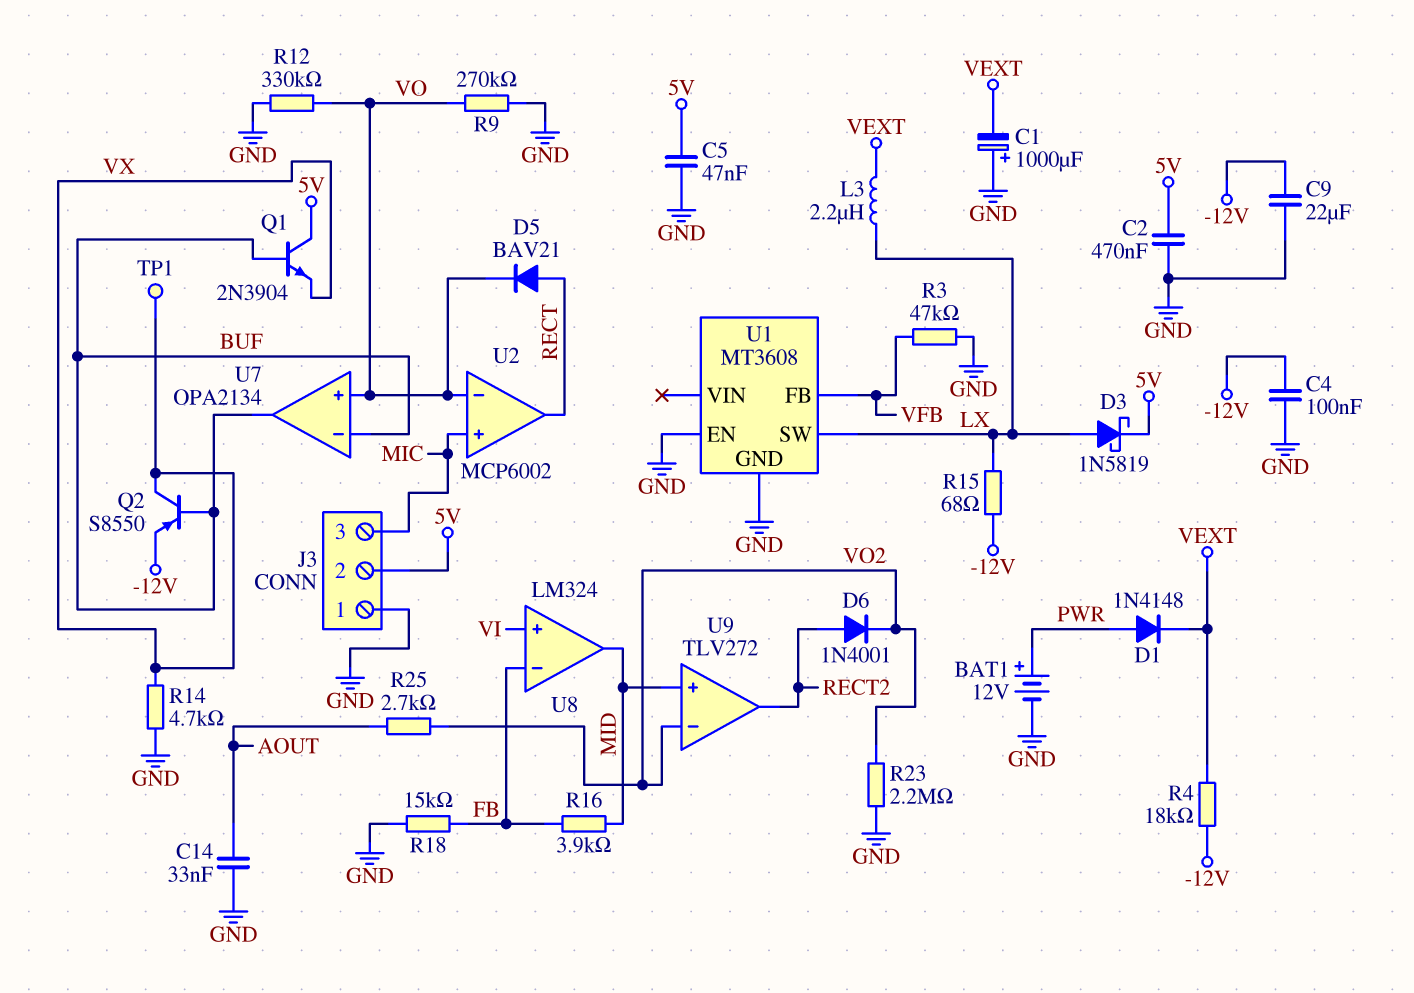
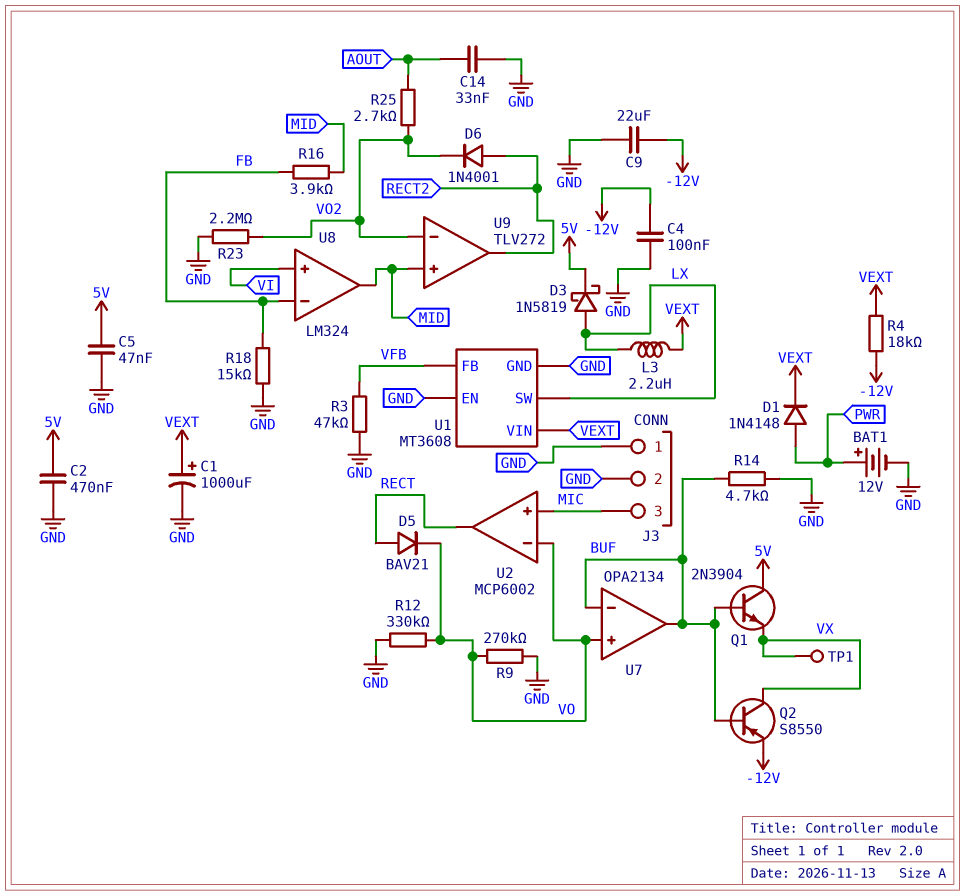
C1: 1000uF (plus GND, minus VEXT) -> 1000uF (plus VEXT, minus GND)
J3 pin 2: 5V -> GND
R14: 4.7k (GND, VX) -> 4.7k (BUF, GND)
R15: 68 (-12V, LX) -> none
U1 pin VIN: none -> VEXT

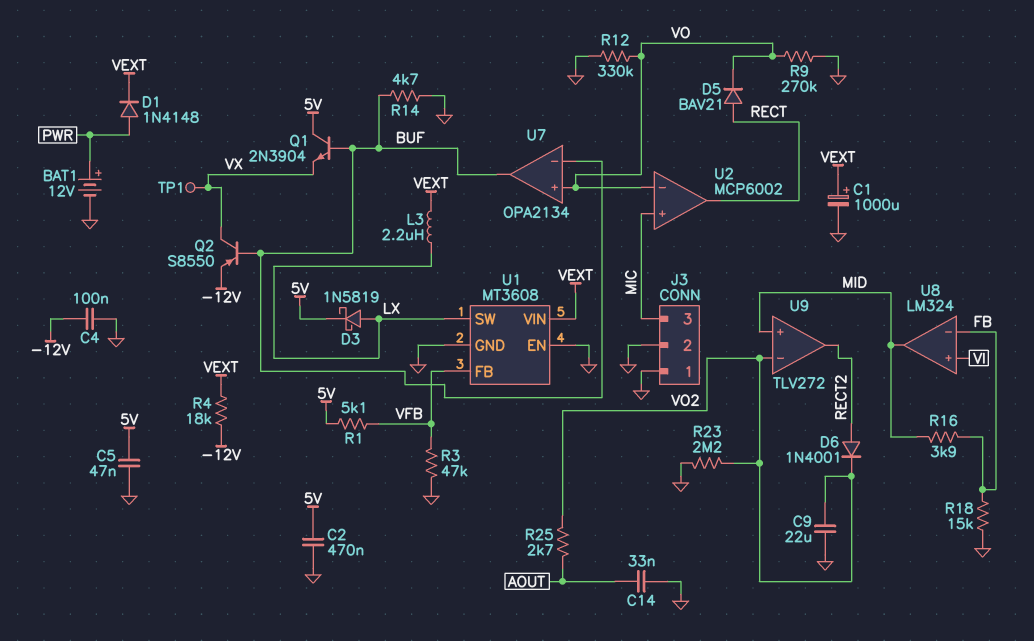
C9: 22uF (-12V, GND) -> 22uF (GND, VO2)
R1: none -> 5.1k (5V, VFB)

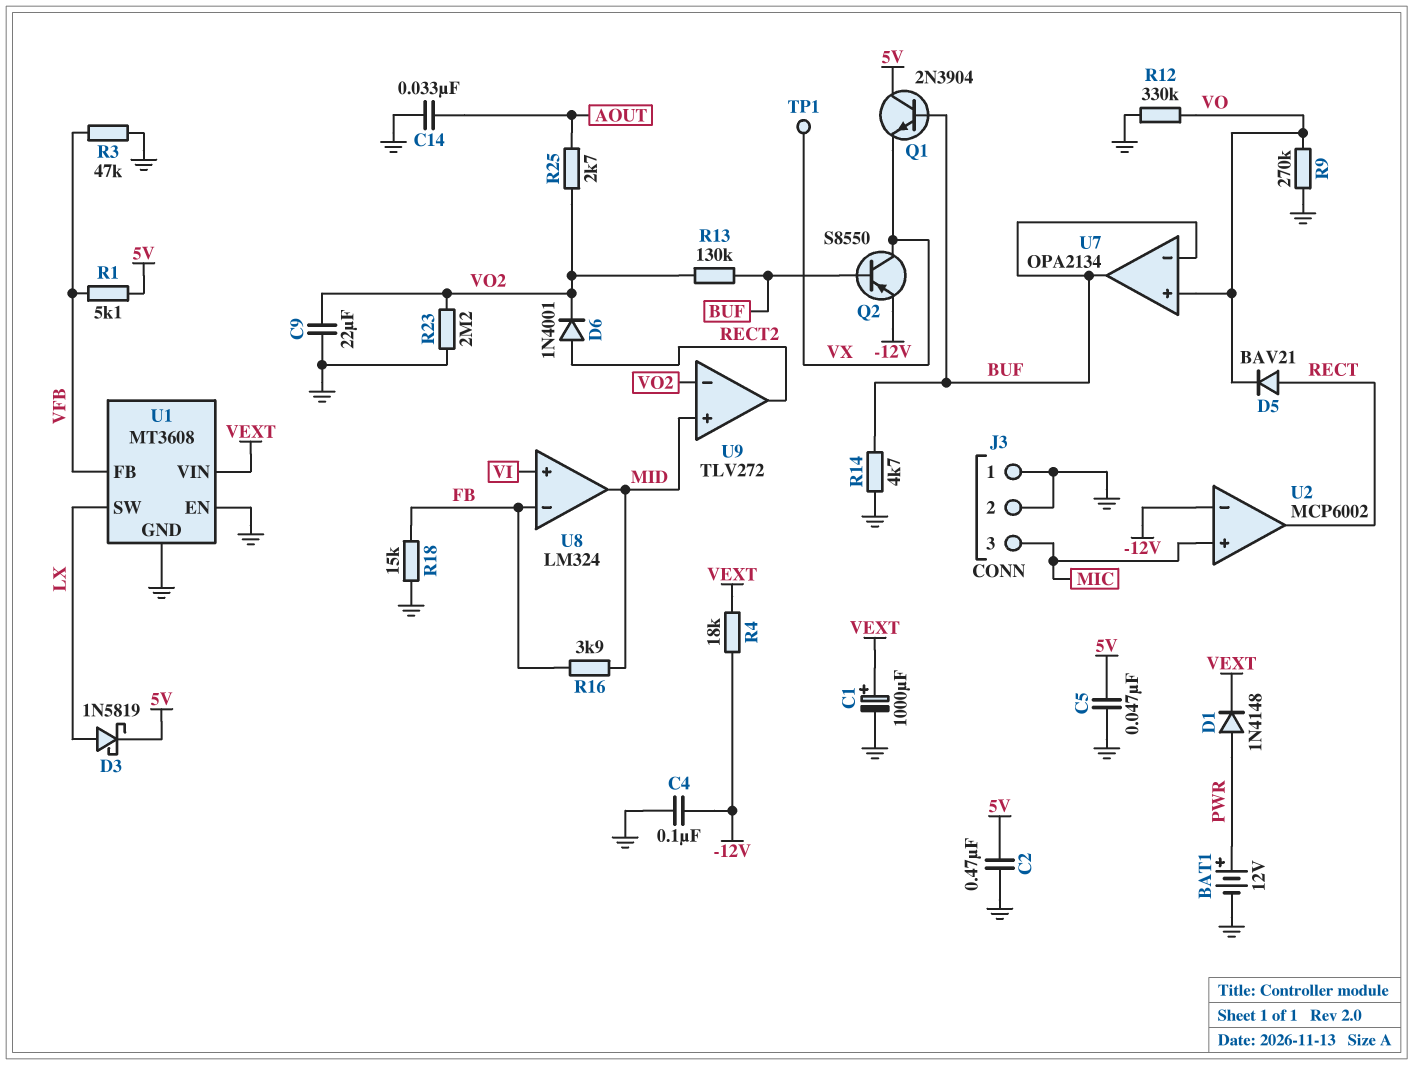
L3: 2.2uH (LX, VEXT) -> none
R13: none -> 130k (BUF, VO2)
U2 pin in-: VO -> -12V

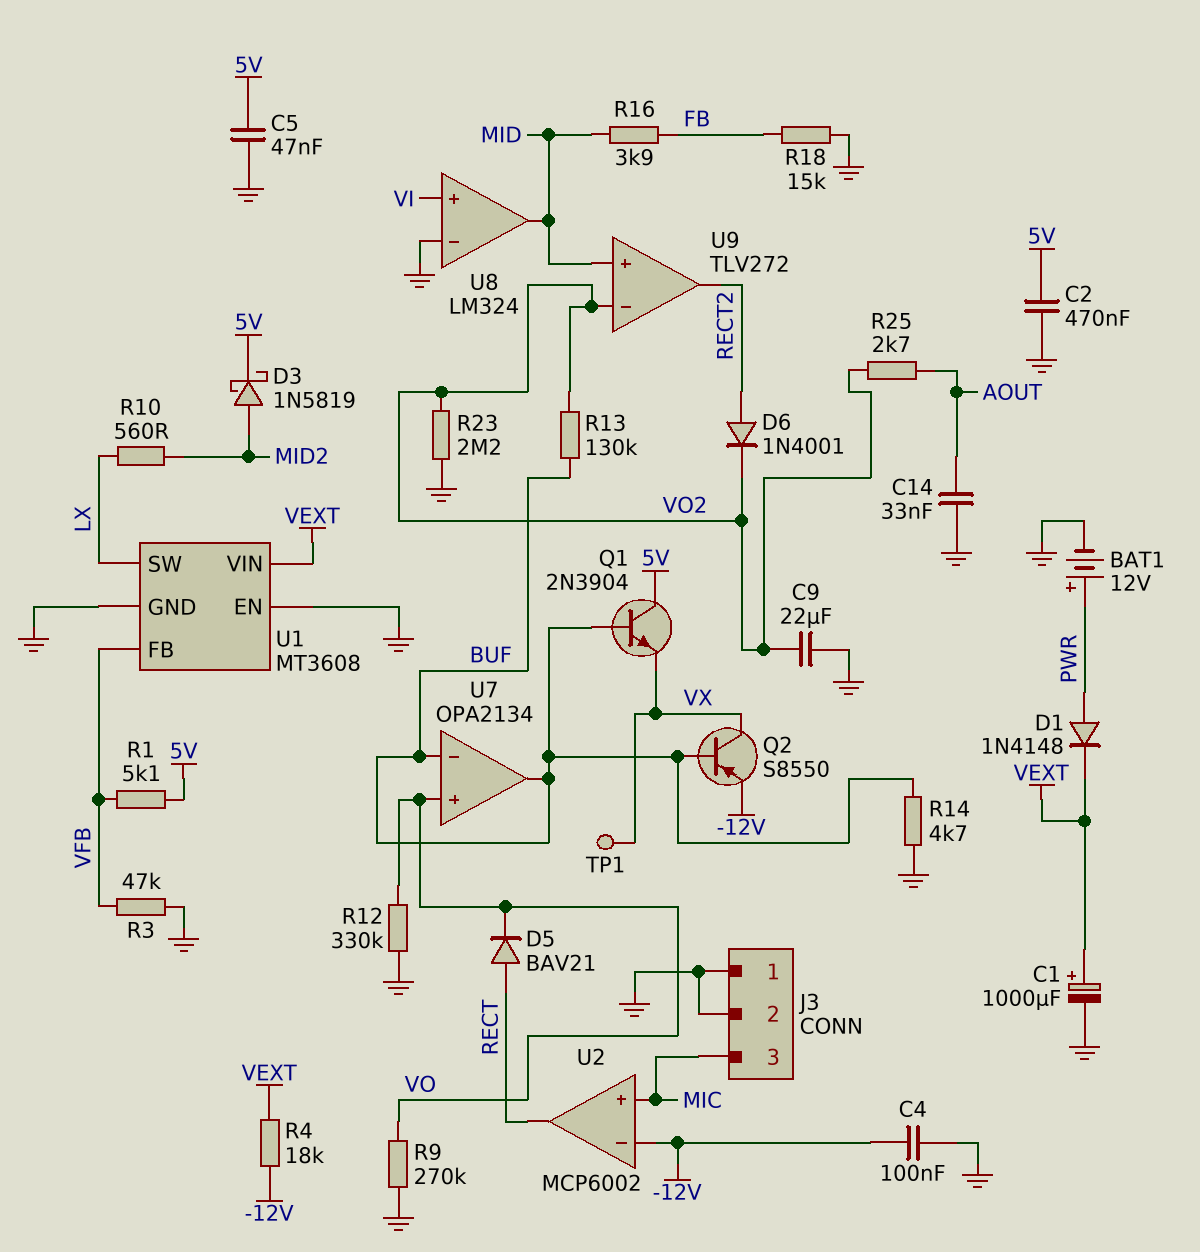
D3: schottky 1N5819 (A LX, K 5V) -> schottky 1N5819 (A MID2, K 5V)
R10: none -> 560 (LX, MID2)
U8 pin in-: FB -> GND

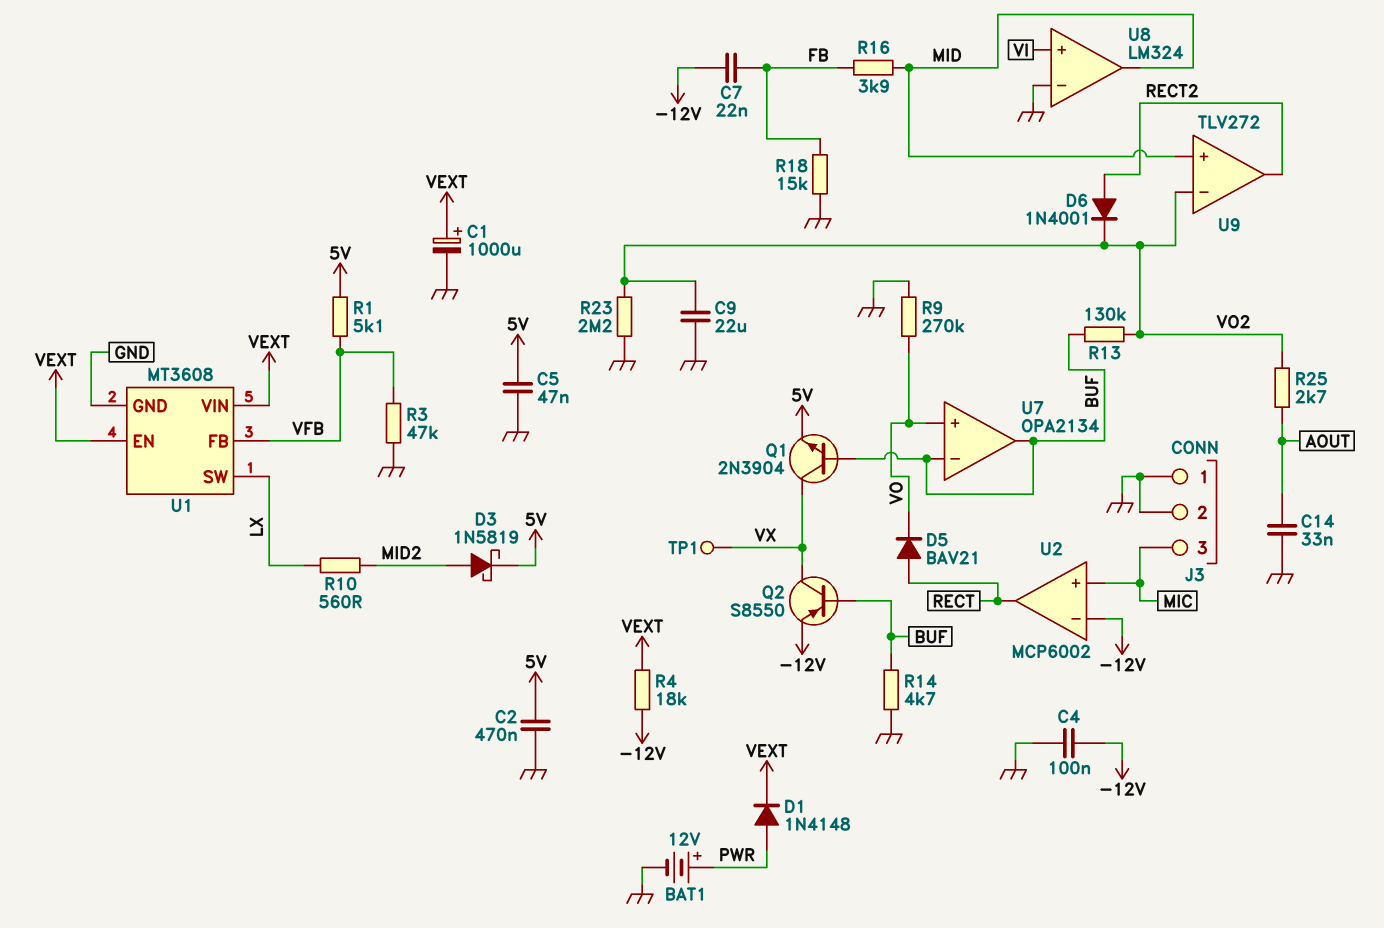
C7: none -> 22nF (-12V, FB)
Q1: NPN 2N3904 (B BUF, C 5V, E VX) -> NPN 2N3904 (B BUF, C VX, E 5V)
R12: 330k (GND, VO) -> none
U1 pin EN: GND -> VEXT

